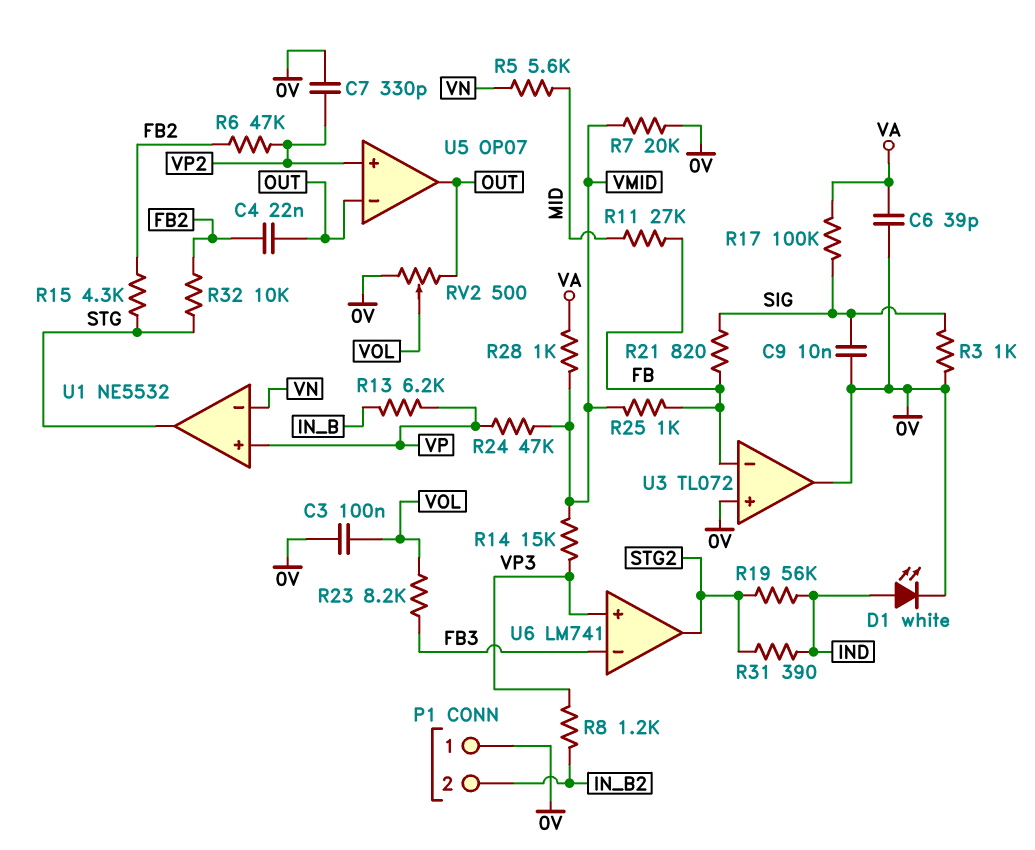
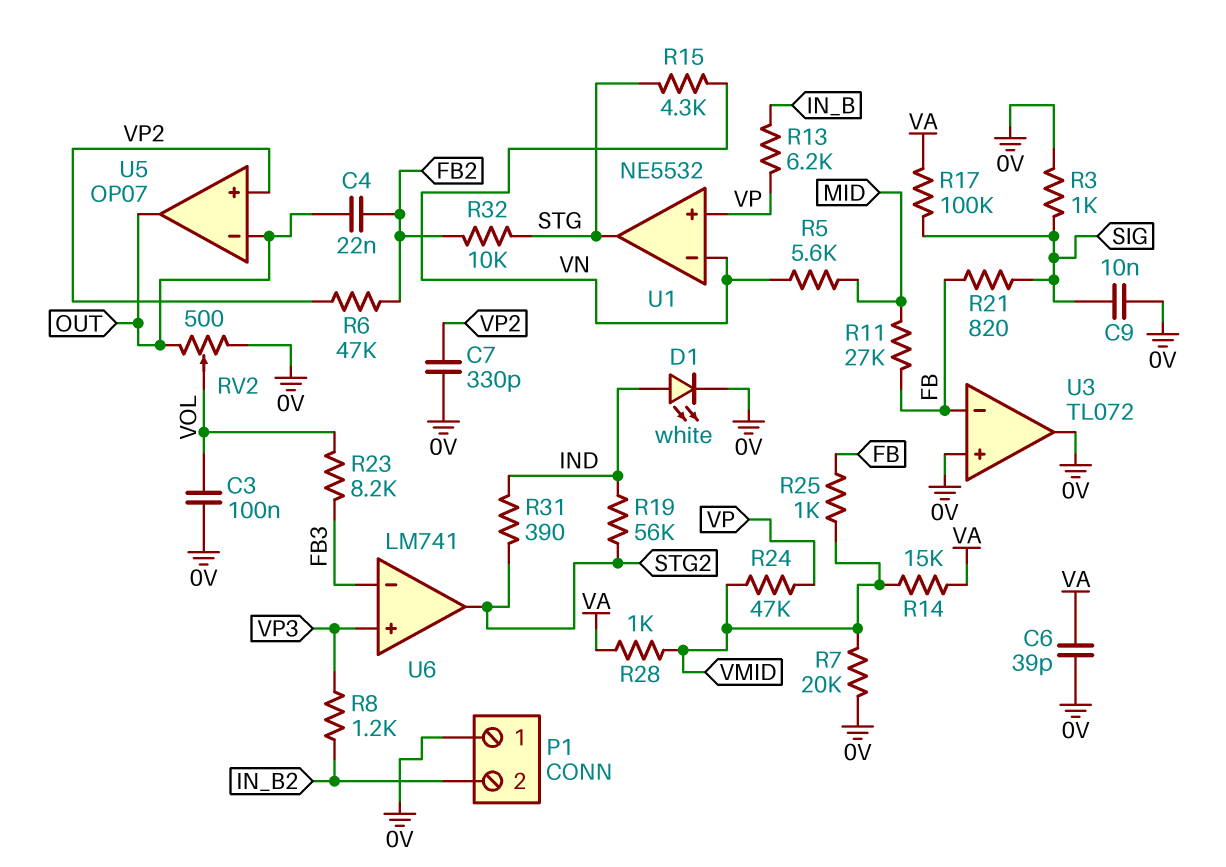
R14: 15k (VMID, VP3) -> 15k (VA, VMID)
R15: 4.3k (FB2, STG) -> 4.3k (STG, VN)

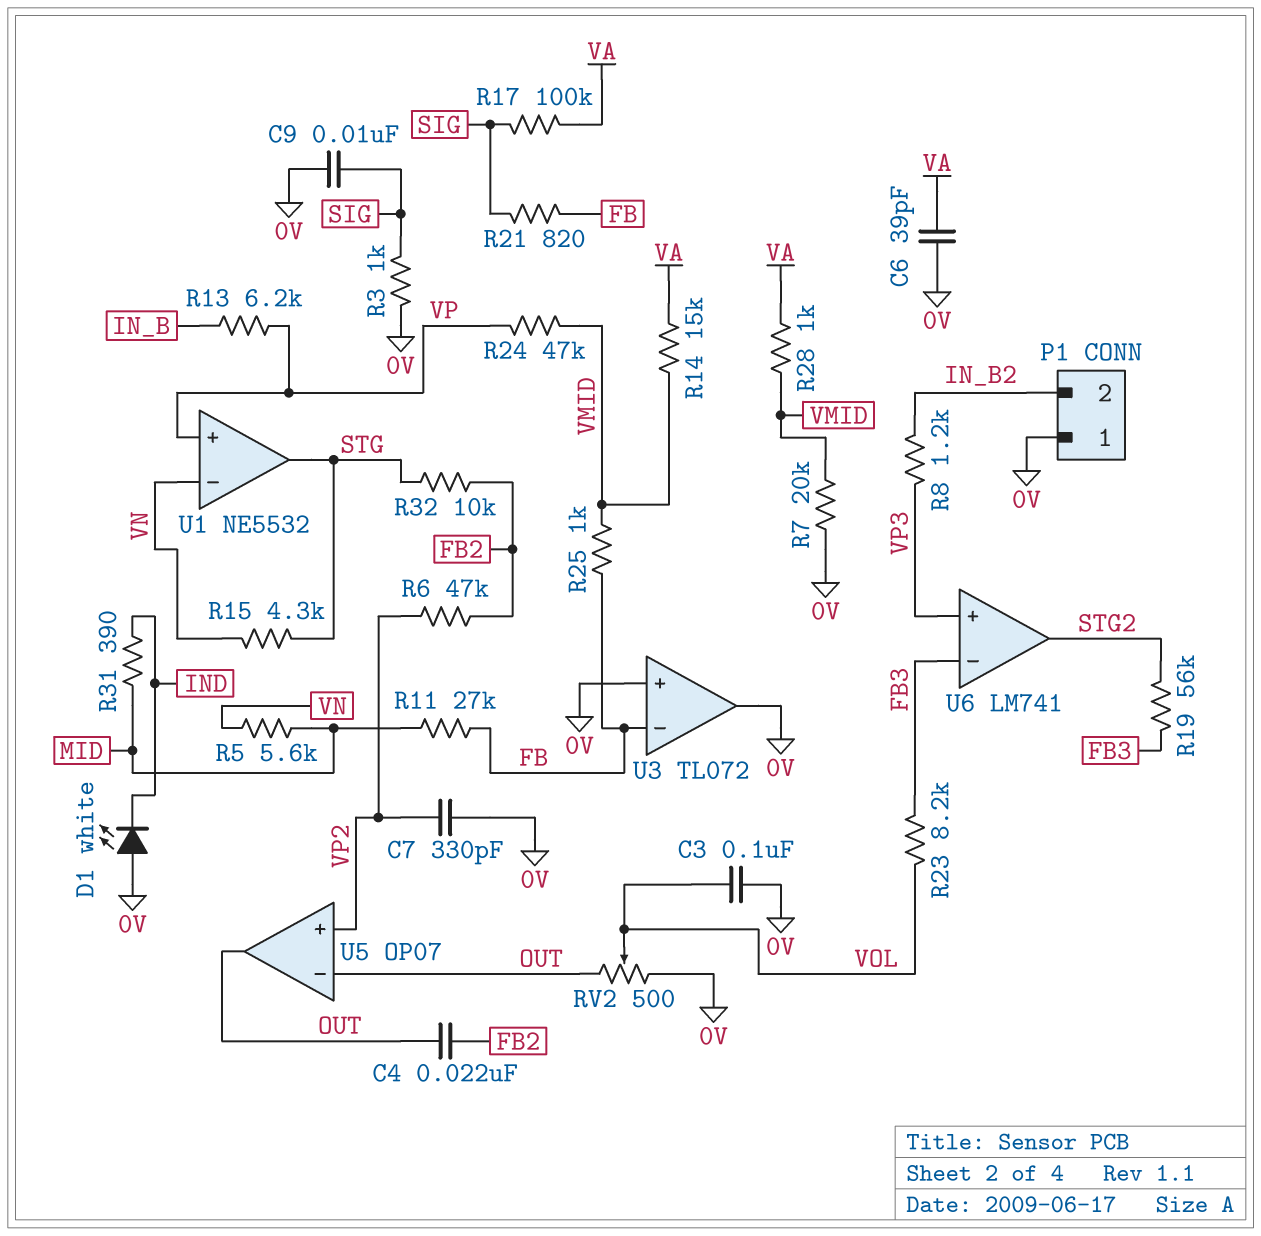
D1: LED white (A IND, K 0V) -> LED white (A 0V, K IND)
R19: 56k (IND, STG2) -> 56k (FB3, STG2)
R31: 390 (IND, STG2) -> 390 (IND, MID)

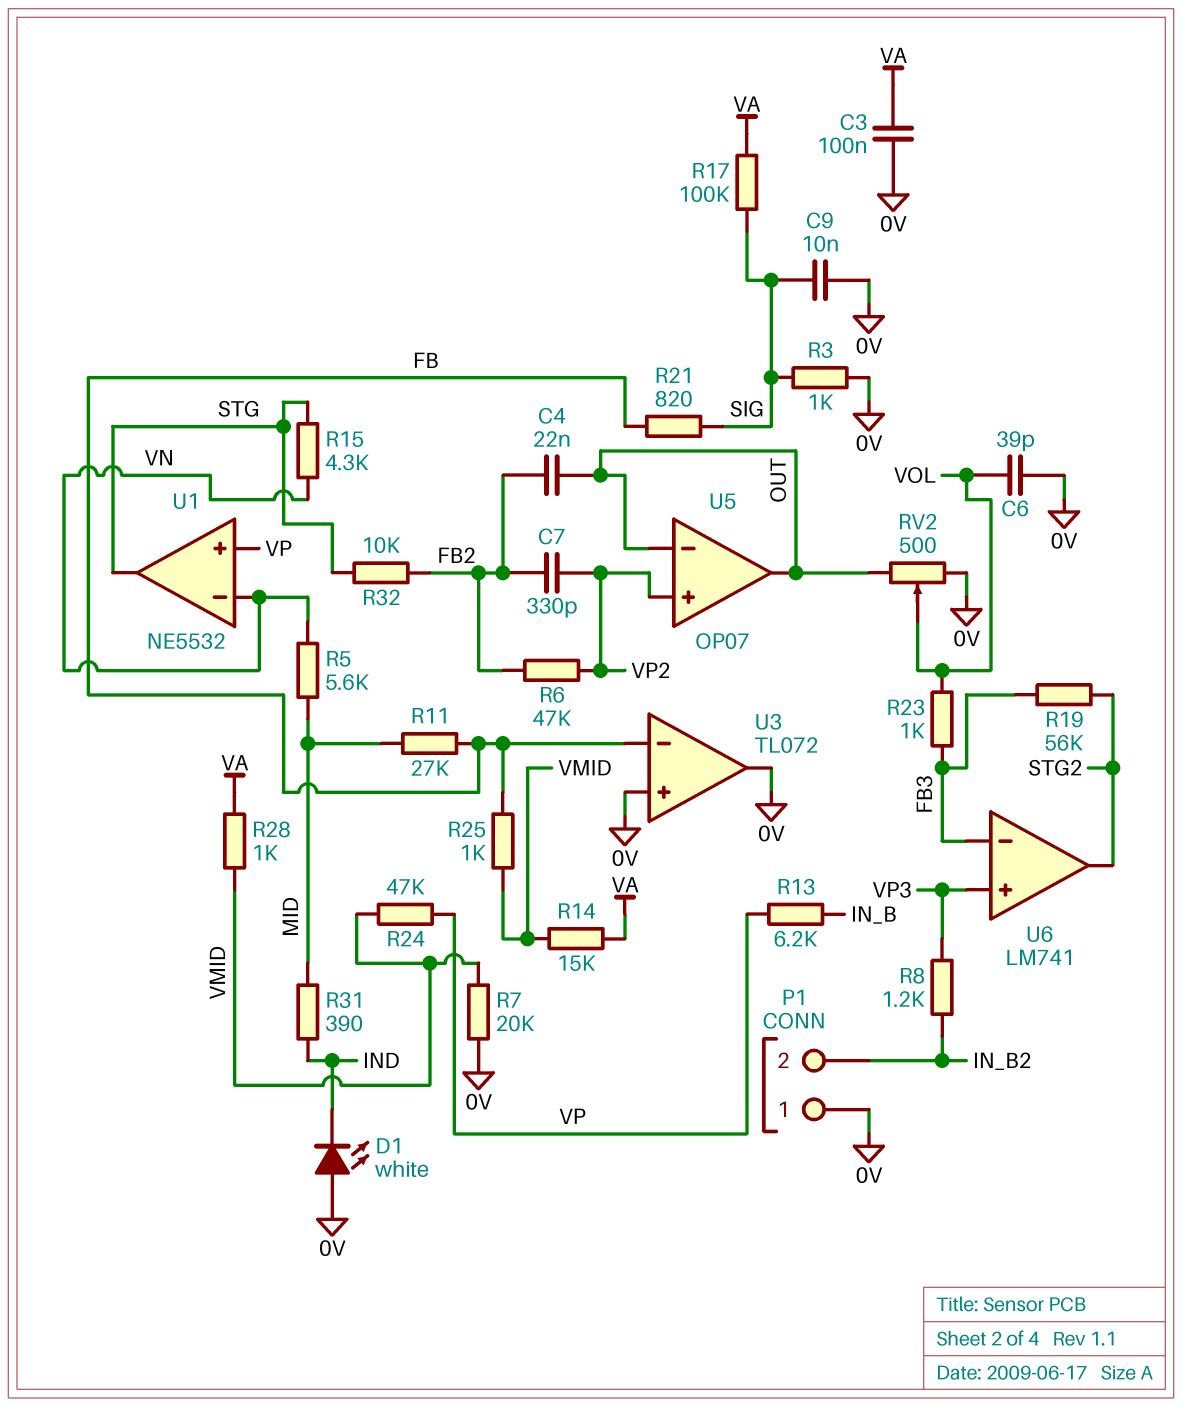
C3: 100nF (0V, VOL) -> 100nF (0V, VA)
C6: 39pF (0V, VA) -> 39pF (0V, VOL)
C7: 330pF (0V, VP2) -> 330pF (FB2, VP2)
R23: 8.2k (FB3, VOL) -> 1k (FB3, VOL)

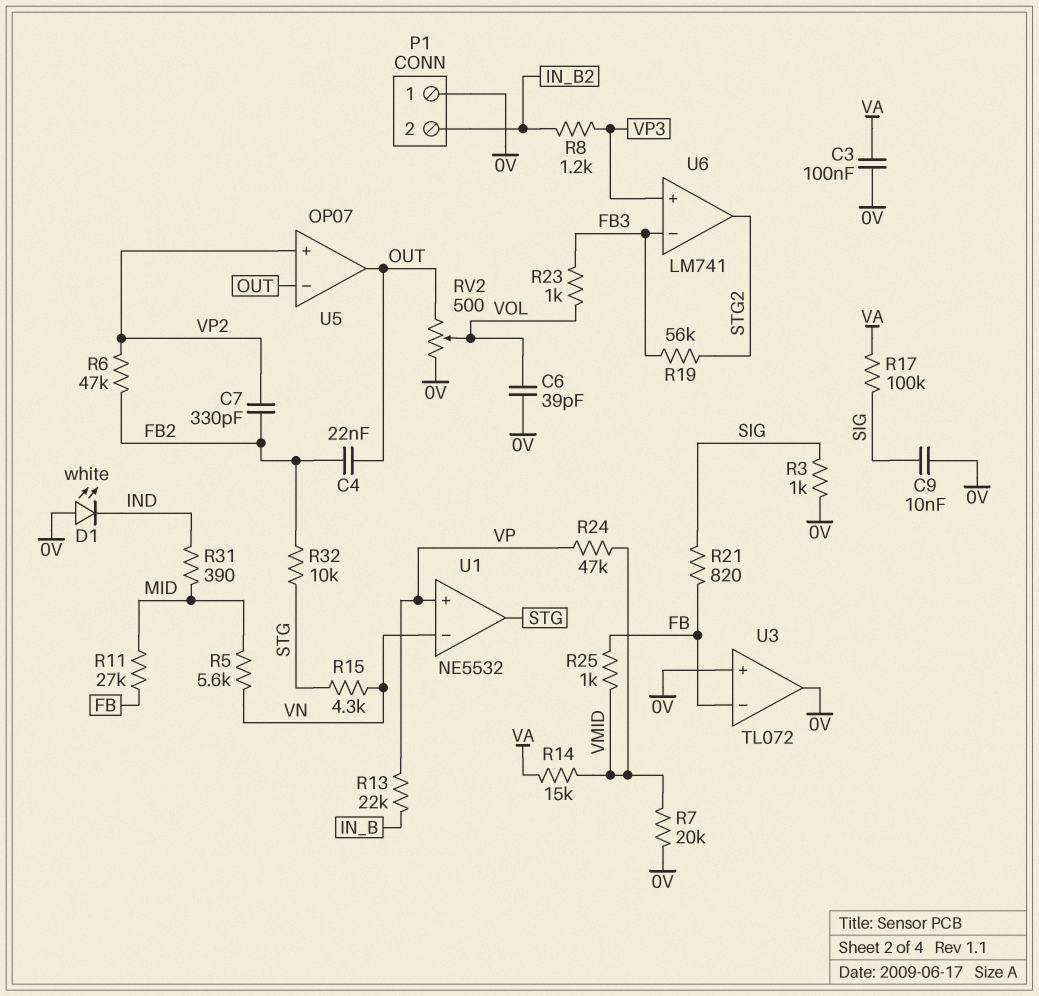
R13: 6.2k (IN_B, VP) -> 22k (IN_B, VP)
R28: 1k (VA, VMID) -> none

